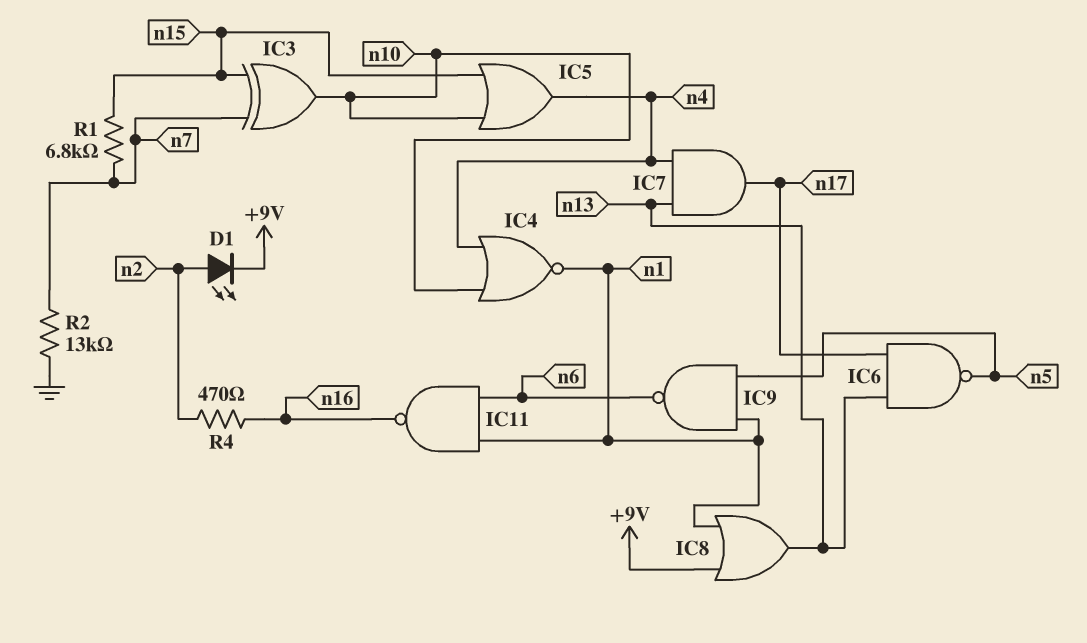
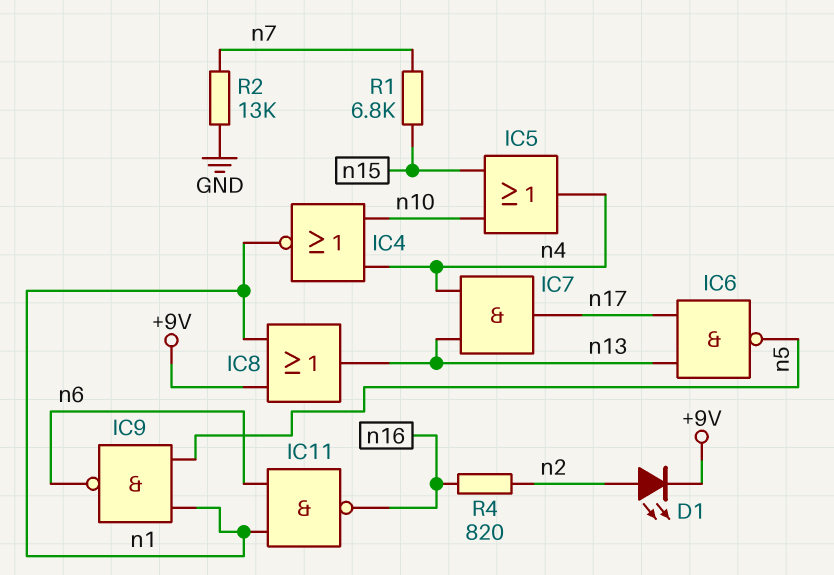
IC3: XOR (in n7, in n15, out n10) -> none
R4: 470 (n2, n16) -> 820 (n2, n16)

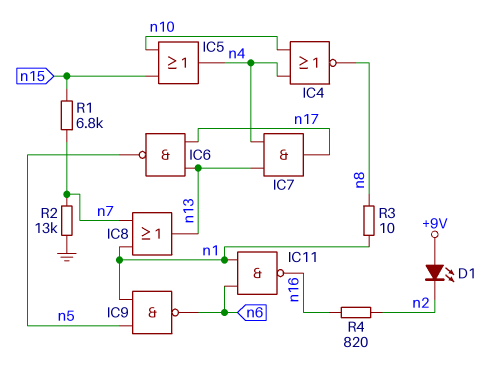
D1: LED (A n2, K +9V) -> LED (A +9V, K n2)
IC4: NOR (in n4, in n10, out n1) -> NOR (in n4, in n10, out n8)
IC8: OR (in +9V, in n1, out n13) -> OR (in n1, in n7, out n13)
R3: none -> 10 (n1, n8)

